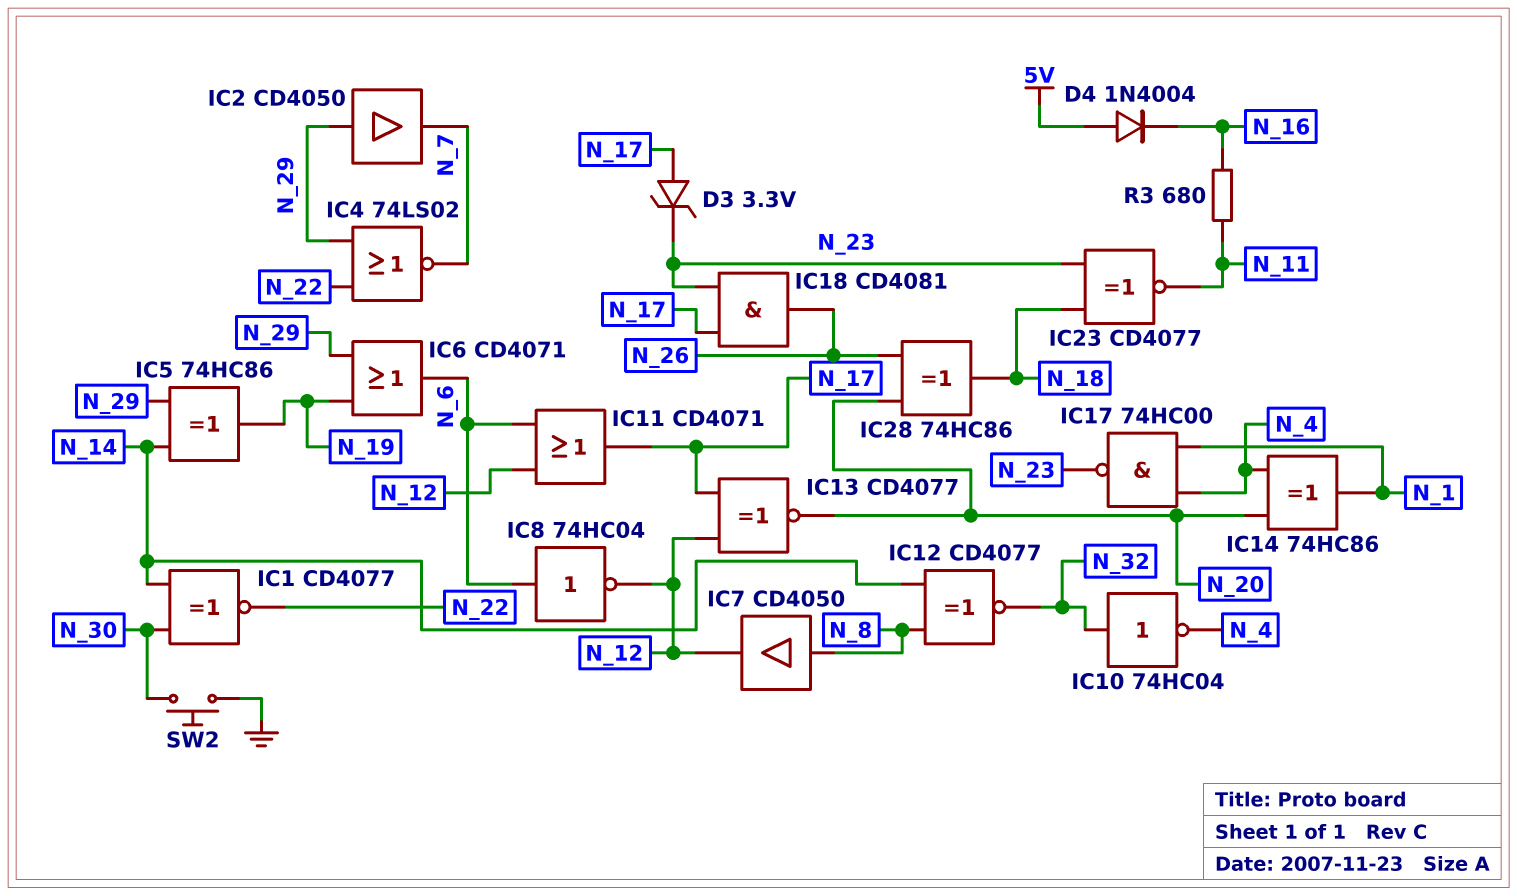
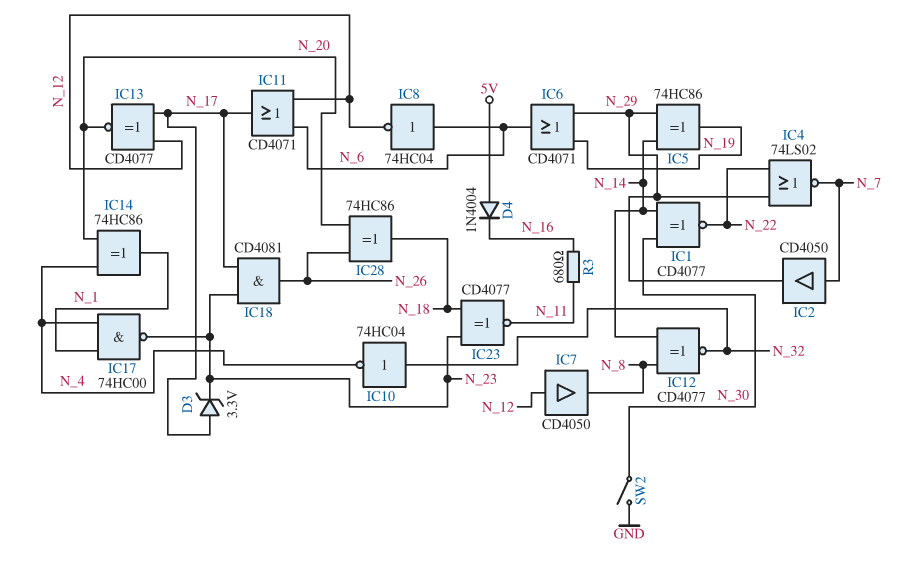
IC2: buffer CD4050 (in N_29, out N_7) -> buffer CD4050 (in N_7, out N_29)
IC7: buffer CD4050 (in N_8, out N_12) -> buffer CD4050 (in N_12, out N_8)
SW2: button (GND, N_30) -> switch (GND, N_30)

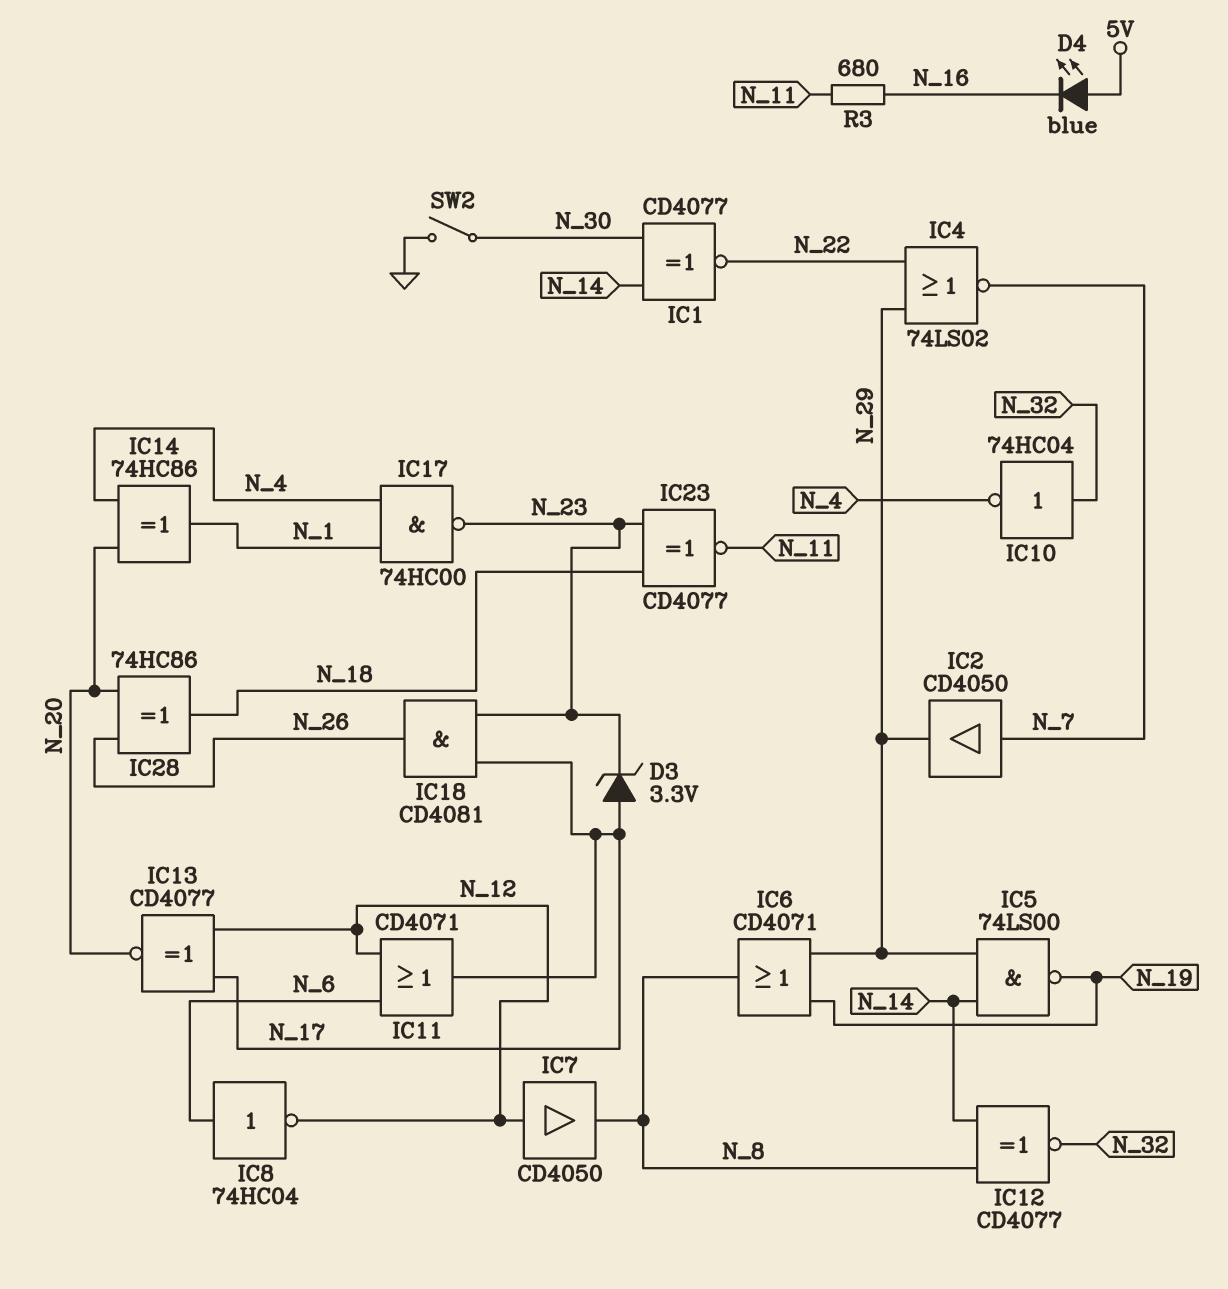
D4: diode 1N4004 (A 5V, K N_16) -> LED blue (A 5V, K N_16)
IC5: XOR 74HC86 (in N_14, in N_29, out N_19) -> NAND 74LS00 (in N_14, in N_29, out N_19)
IC6: OR CD4071 (in N_19, in N_29, out N_6) -> OR CD4071 (in N_19, in N_29, out N_8)

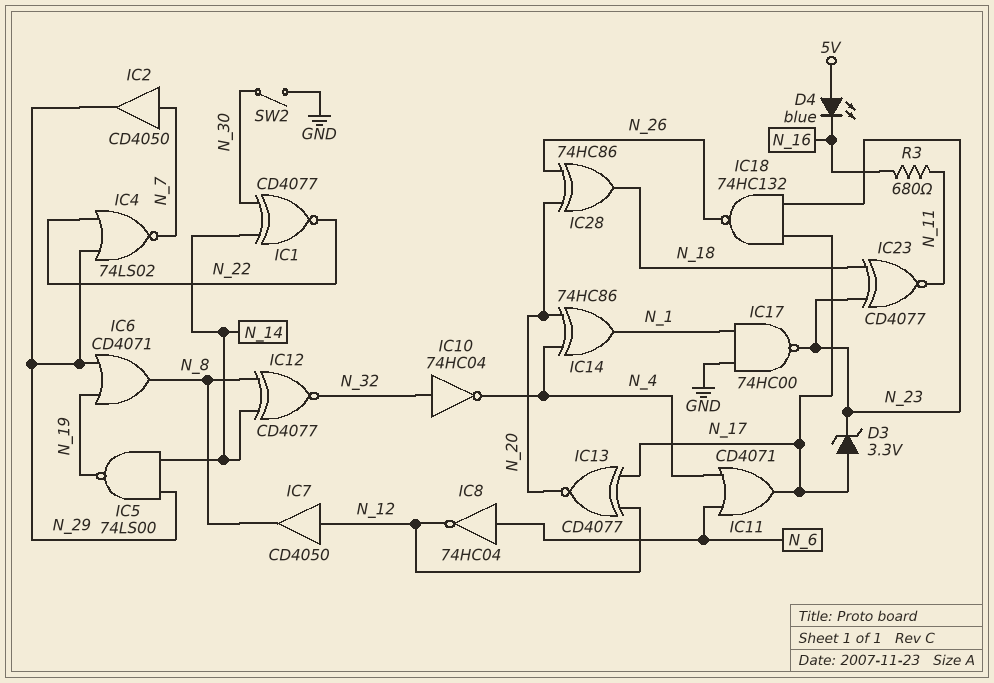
IC11: OR CD4071 (in N_6, in N_12, out N_17) -> OR CD4071 (in N_4, in N_6, out N_17)
IC17: NAND 74HC00 (in N_1, in N_4, out N_23) -> NAND 74HC00 (in GND, in N_1, out N_23)
IC18: AND CD4081 (in N_17, in N_23, out N_26) -> NAND 74HC132 (in N_17, in N_23, out N_26)

